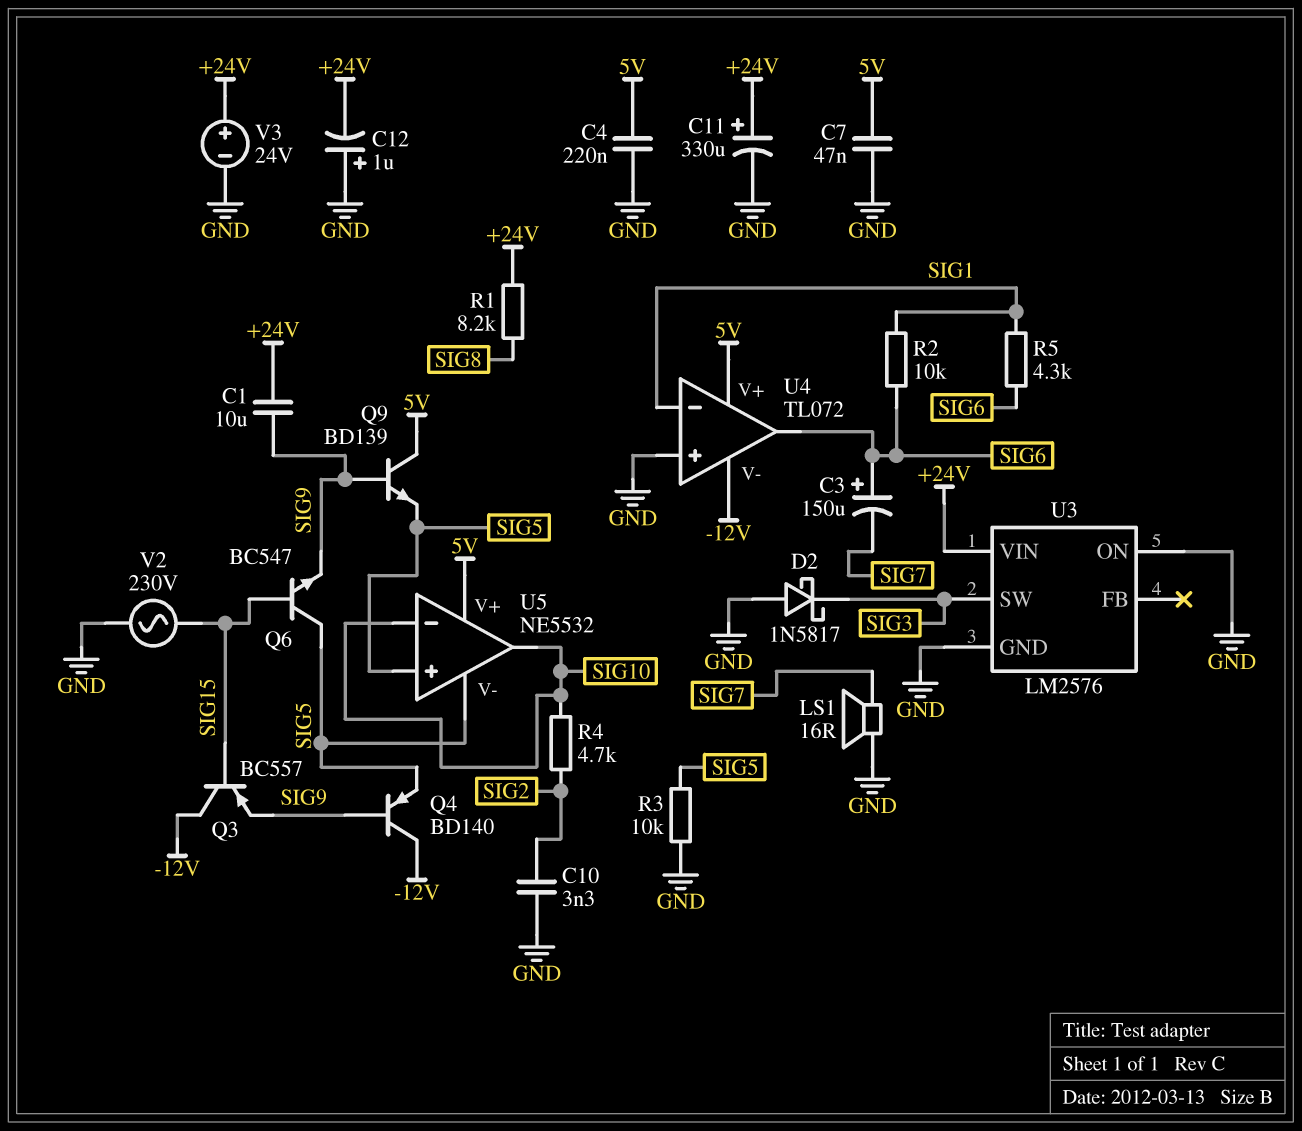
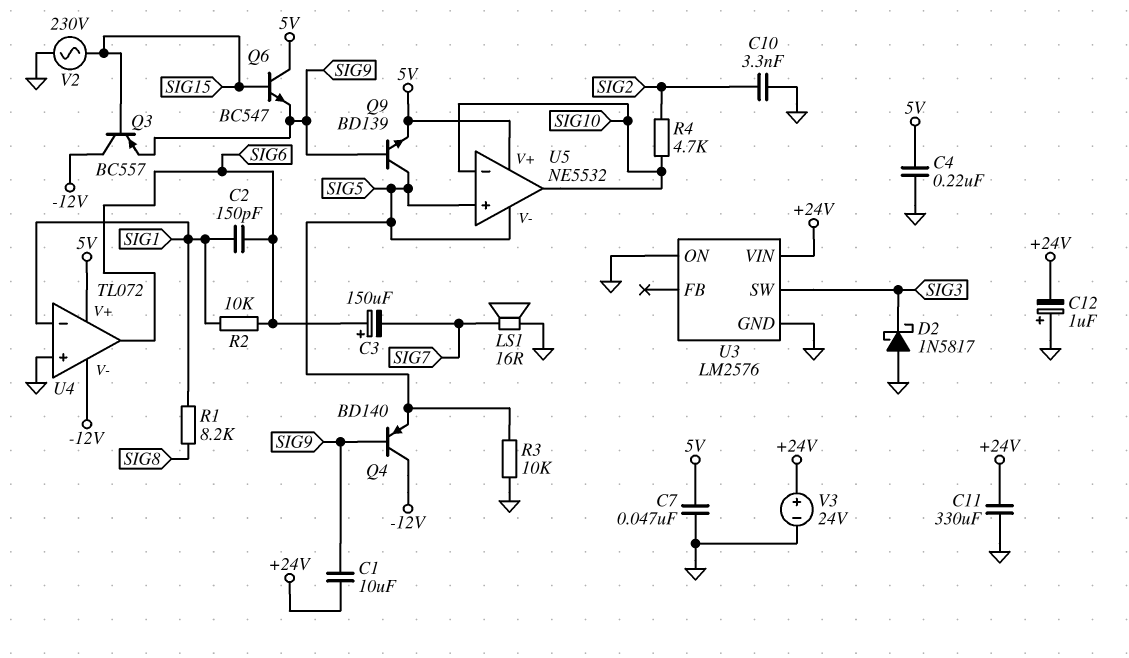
C2: none -> 150pF (SIG1, SIG6)
C11: 330uF (plus +24V, minus GND) -> 330uF (+24V, GND)
Q6: NPN BC547 (B SIG15, C SIG5, E SIG9) -> NPN BC547 (B SIG15, C 5V, E SIG9)
Q9: NPN BD139 (B SIG9, C 5V, E SIG5) -> NPN BD139 (B SIG9, C SIG5, E 5V)
R1: 8.2k (+24V, SIG8) -> 8.2k (SIG1, SIG8)
R5: 4.3k (SIG1, SIG6) -> none

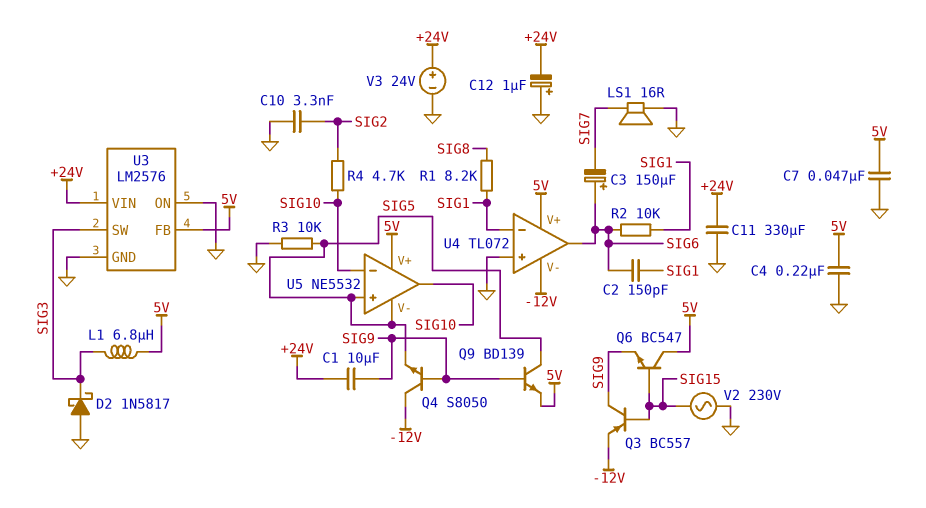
L1: none -> 6.8uH (5V, SIG3)
Q3: PNP BC557 (B SIG15, C -12V, E SIG9) -> PNP BC557 (B SIG15, C SIG9, E -12V)
Q4: PNP BD140 (B SIG9, C -12V, E SIG5) -> NPN S8050 (B SIG9, C -12V, E SIG5)
U3 pin FB: none -> 5V

